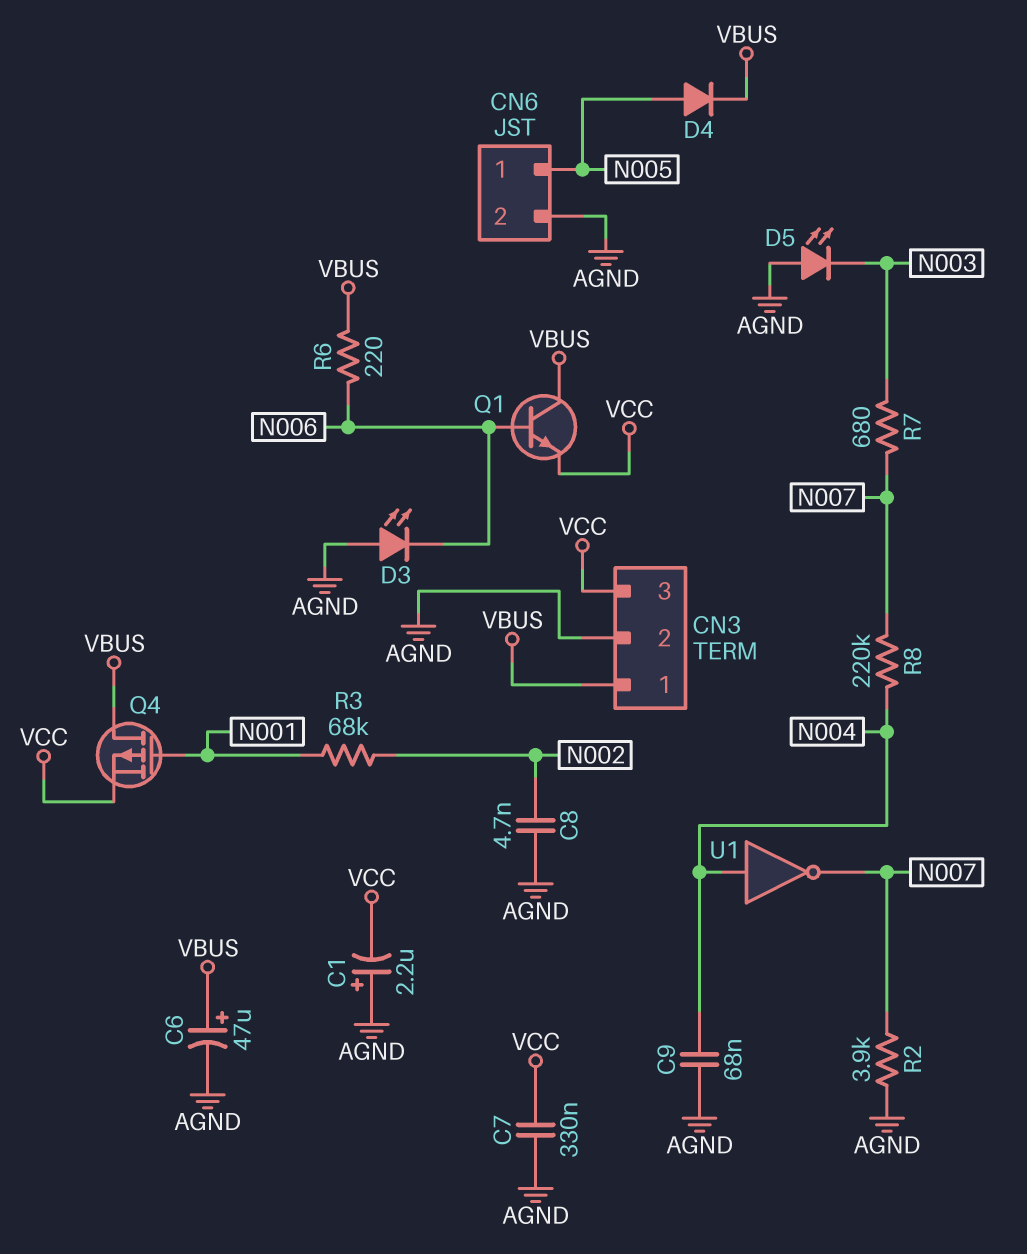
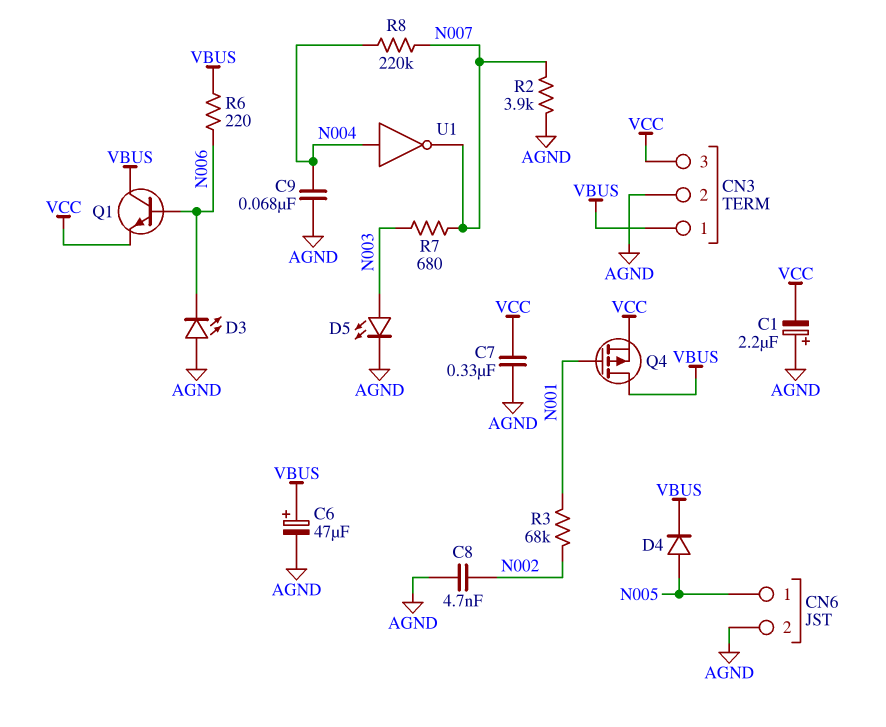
D5: LED (A AGND, K N003) -> LED (A N003, K AGND)

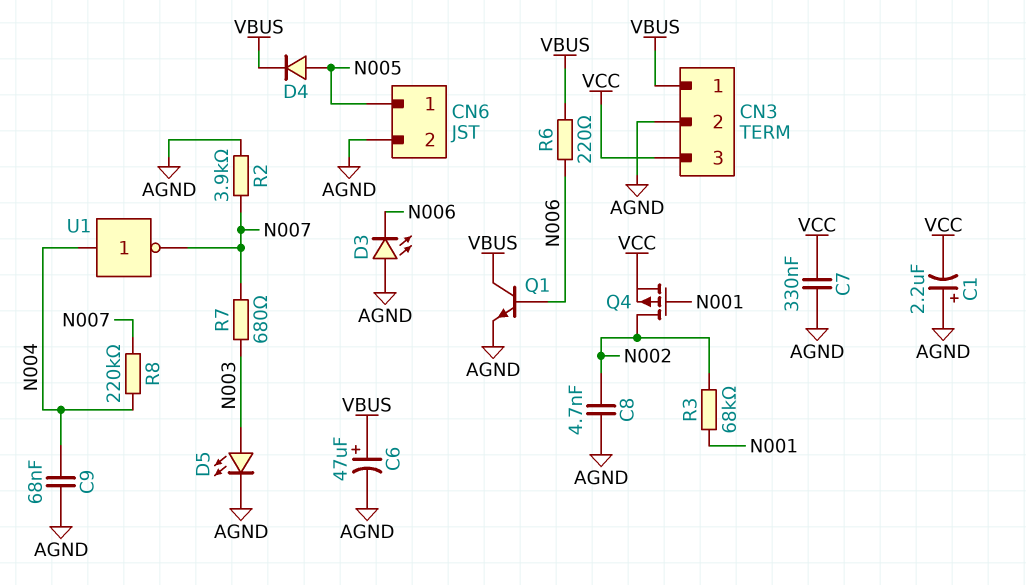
Q1: NPN (B N006, C VBUS, E VCC) -> NPN (B N006, C VBUS, E AGND)
Q4: PMOS (G N001, D VBUS, S VCC) -> PMOS (G N001, D N002, S VCC)

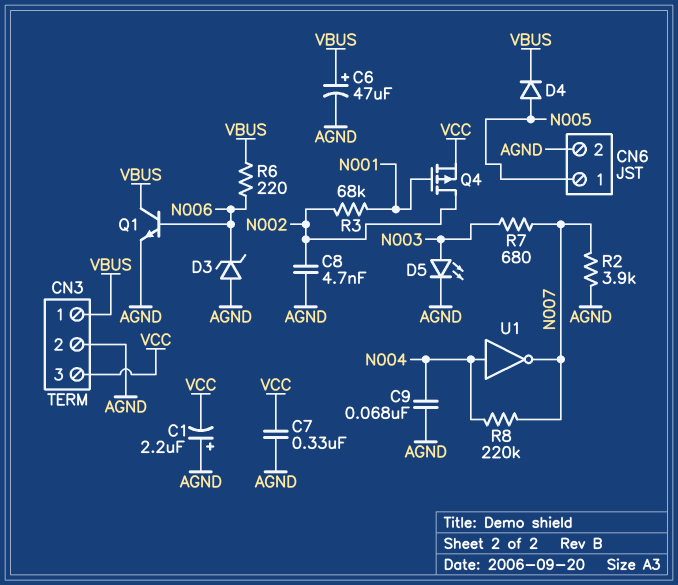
D3: LED (A AGND, K N006) -> zener (A AGND, K N006)

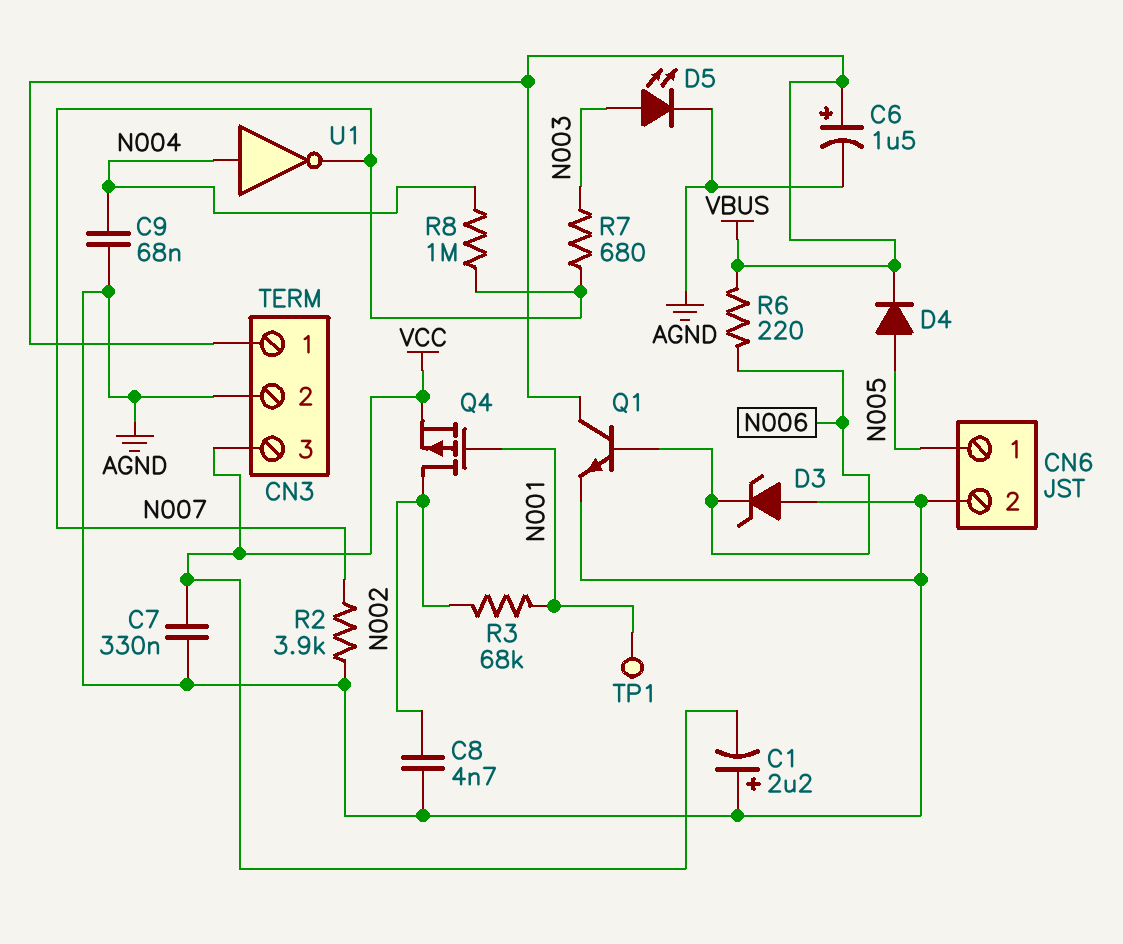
C6: 47uF (plus VBUS, minus AGND) -> 1.5uF (plus VBUS, minus AGND)
R8: 220k (N004, N007) -> 1M (N004, N007)
TP1: none -> test point (N001)

